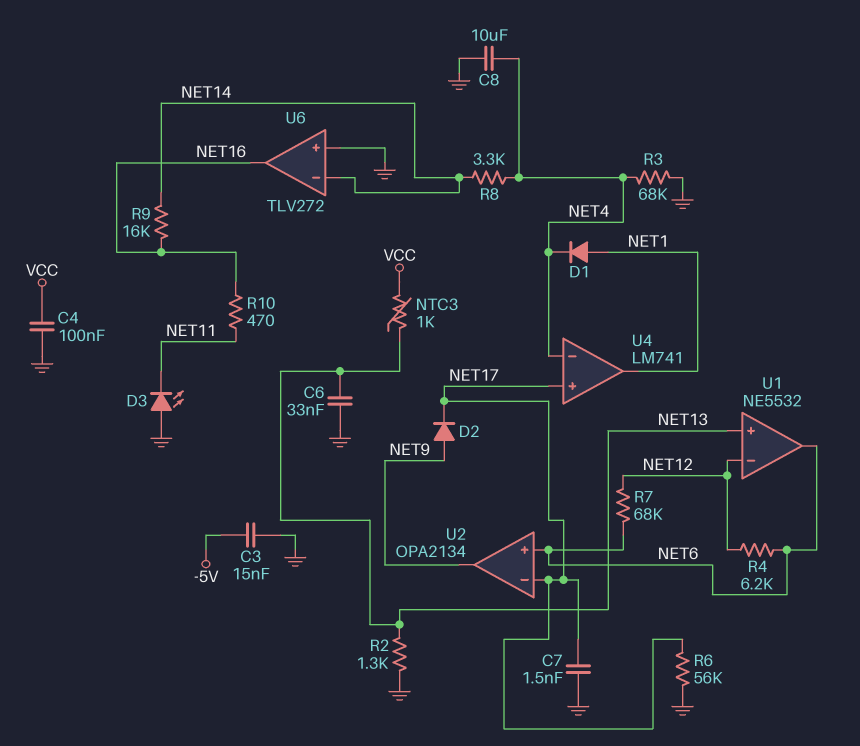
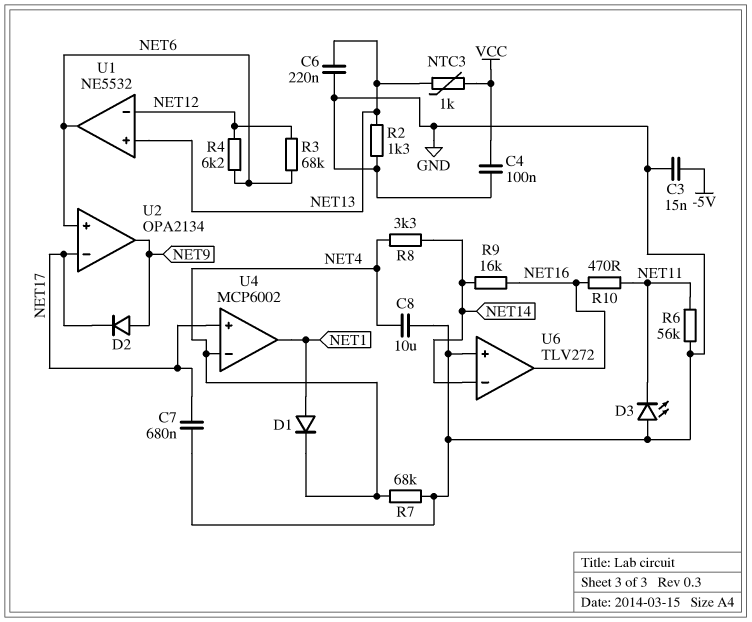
C6: 33nF (GND, NET13) -> 220nF (GND, NET13)
C7: 1.5nF (GND, NET17) -> 680nF (GND, NET17)
R3: 68k (GND, NET4) -> 68k (NET6, NET12)
R6: 56k (GND, NET17) -> 56k (GND, NET11)
R7: 68k (NET6, NET12) -> 68k (GND, NET4)
U4: LM741 -> MCP6002

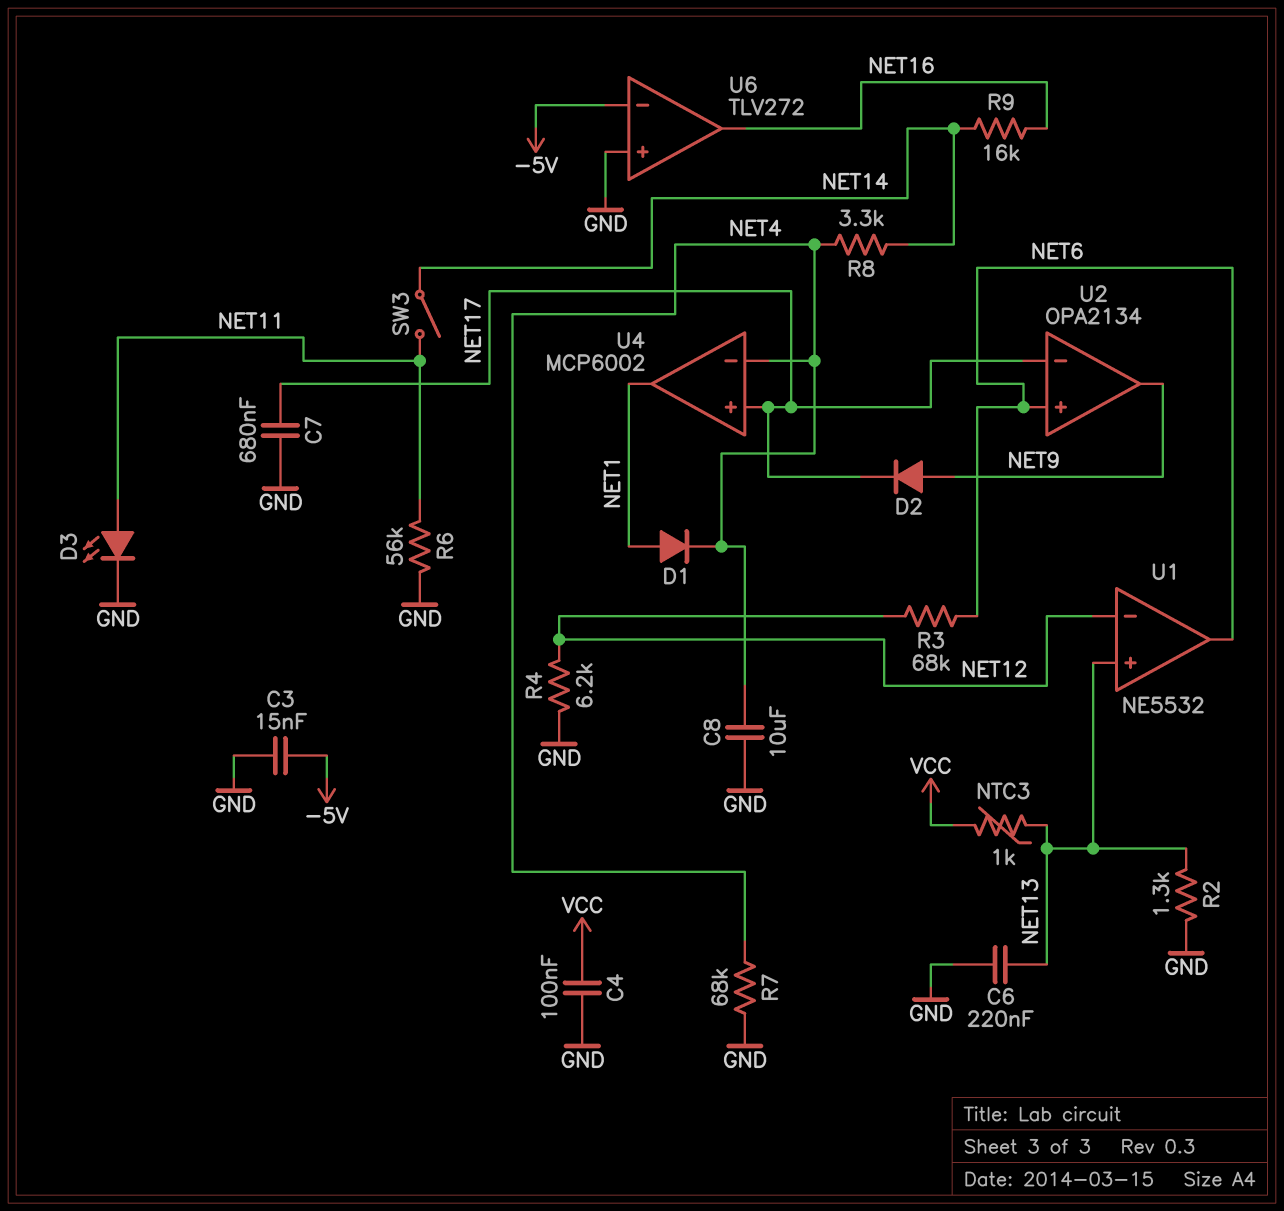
D3: LED (A GND, K NET11) -> LED (A NET11, K GND)
R4: 6.2k (NET6, NET12) -> 6.2k (GND, NET12)
R10: 470 (NET11, NET16) -> none
SW3: none -> switch (NET11, NET14)
U6 pin in-: NET14 -> -5V

